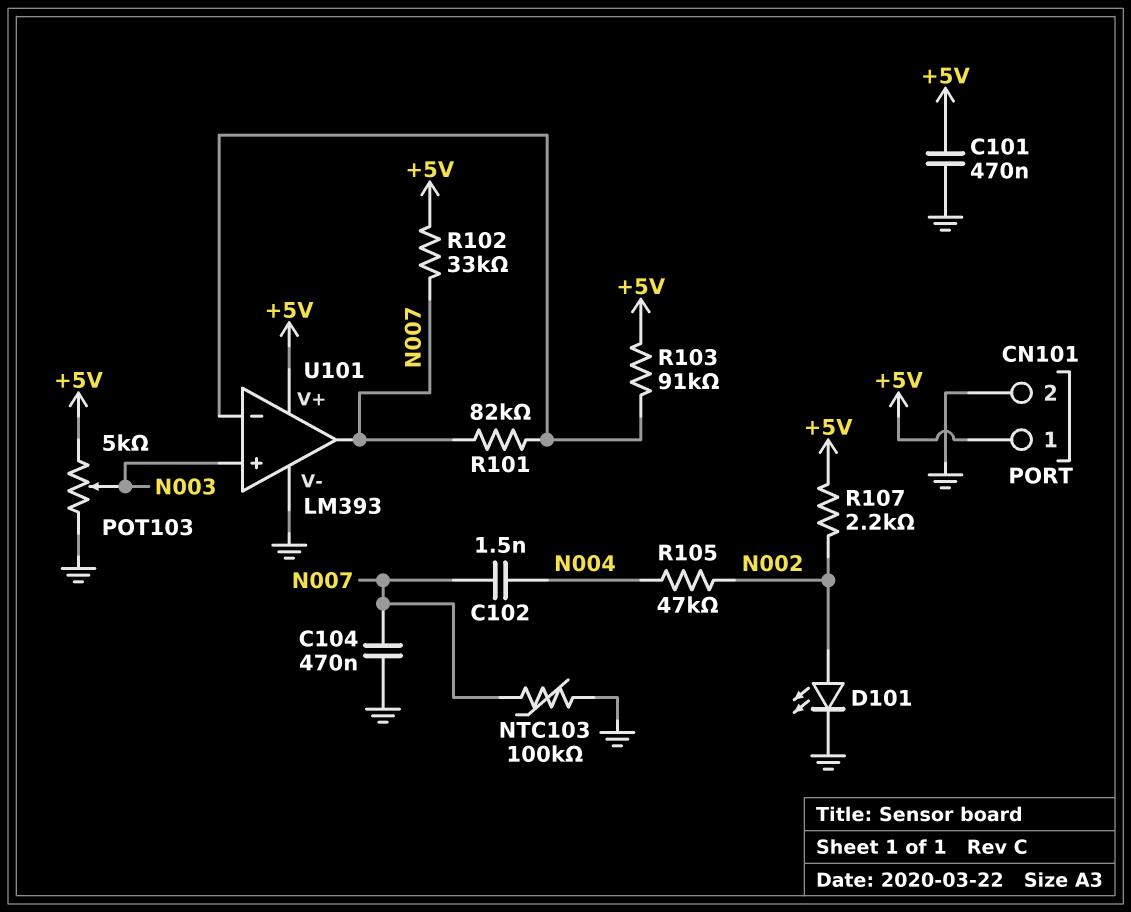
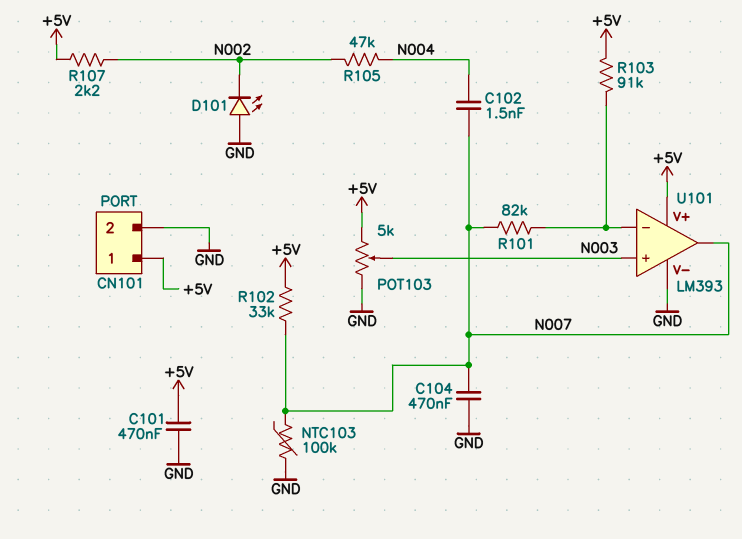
D101: LED (A N002, K GND) -> LED (A GND, K N002)

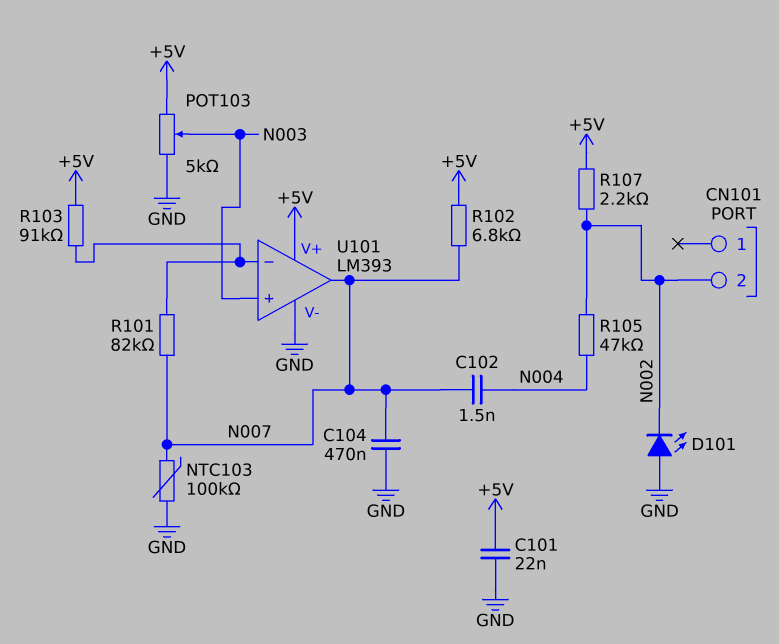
C101: 470nF (+5V, GND) -> 22nF (+5V, GND)
CN101 pin 1: +5V -> none
CN101 pin 2: GND -> N002
R102: 33k (+5V, N007) -> 6.8k (+5V, N007)

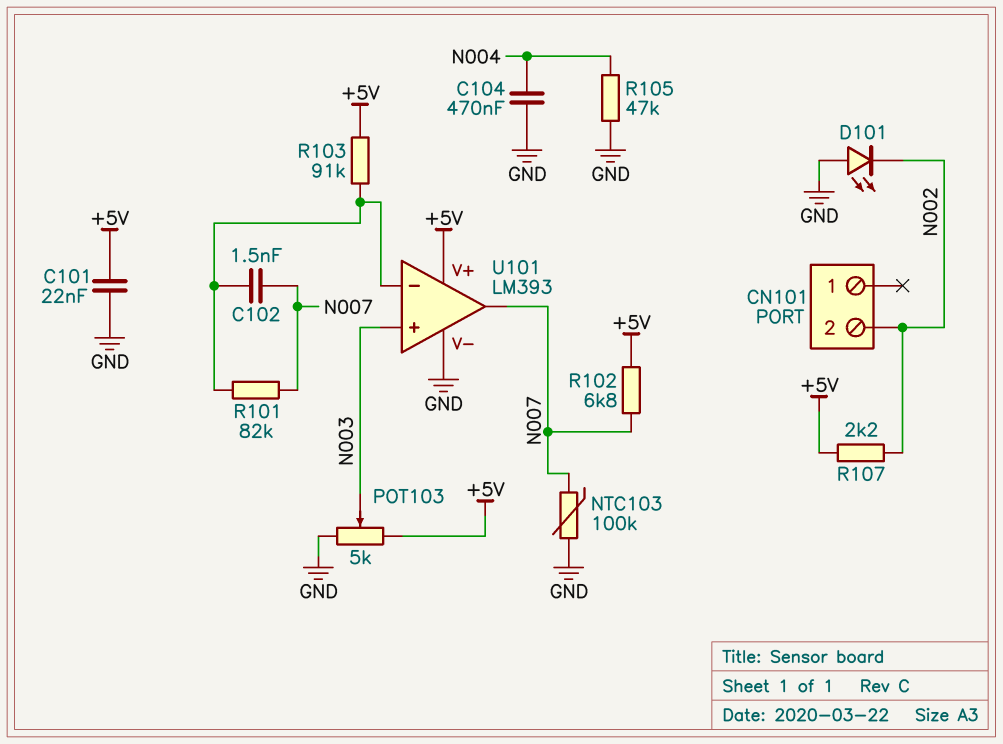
C102: 1.5nF (N004, N007) -> 1.5nF (N007, U101/in-)
C104: 470nF (GND, N007) -> 470nF (GND, N004)
R105: 47k (N002, N004) -> 47k (GND, N004)

